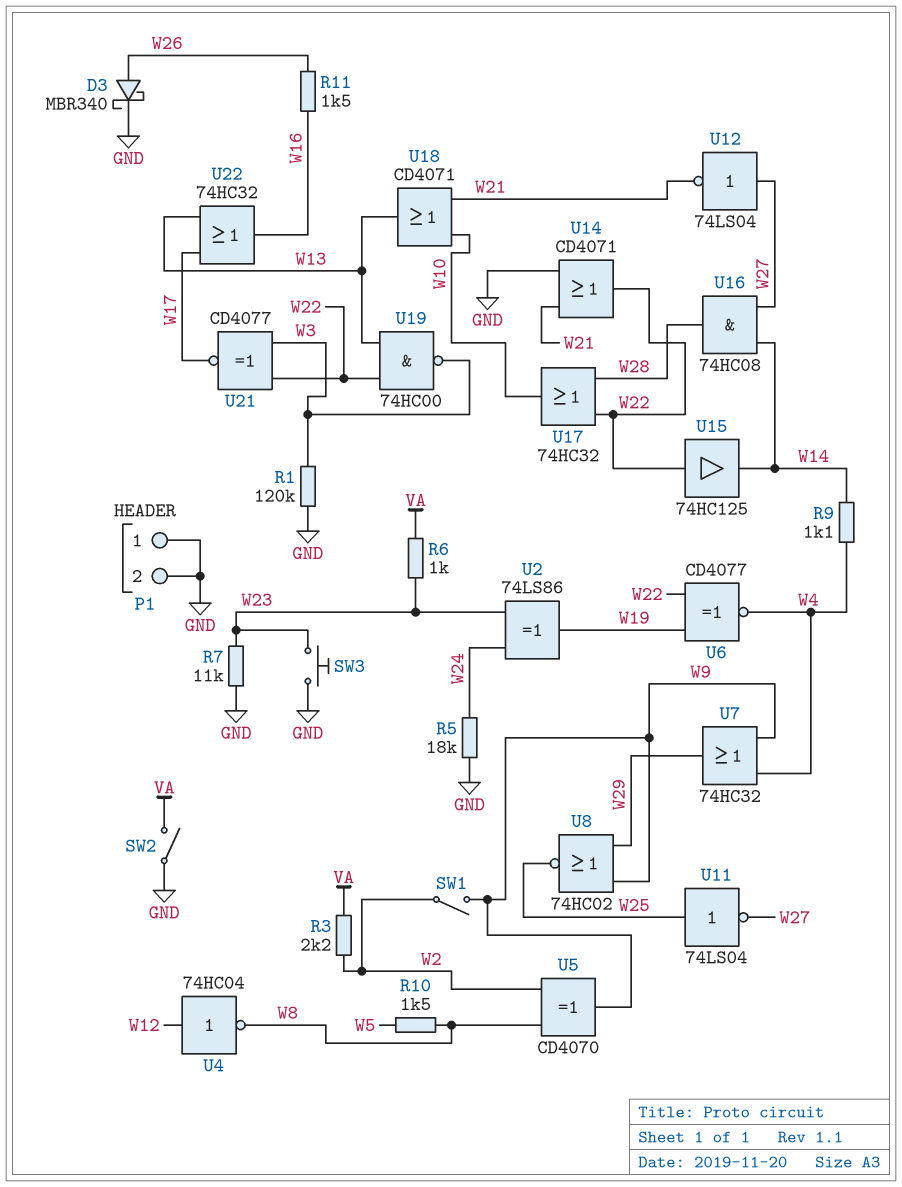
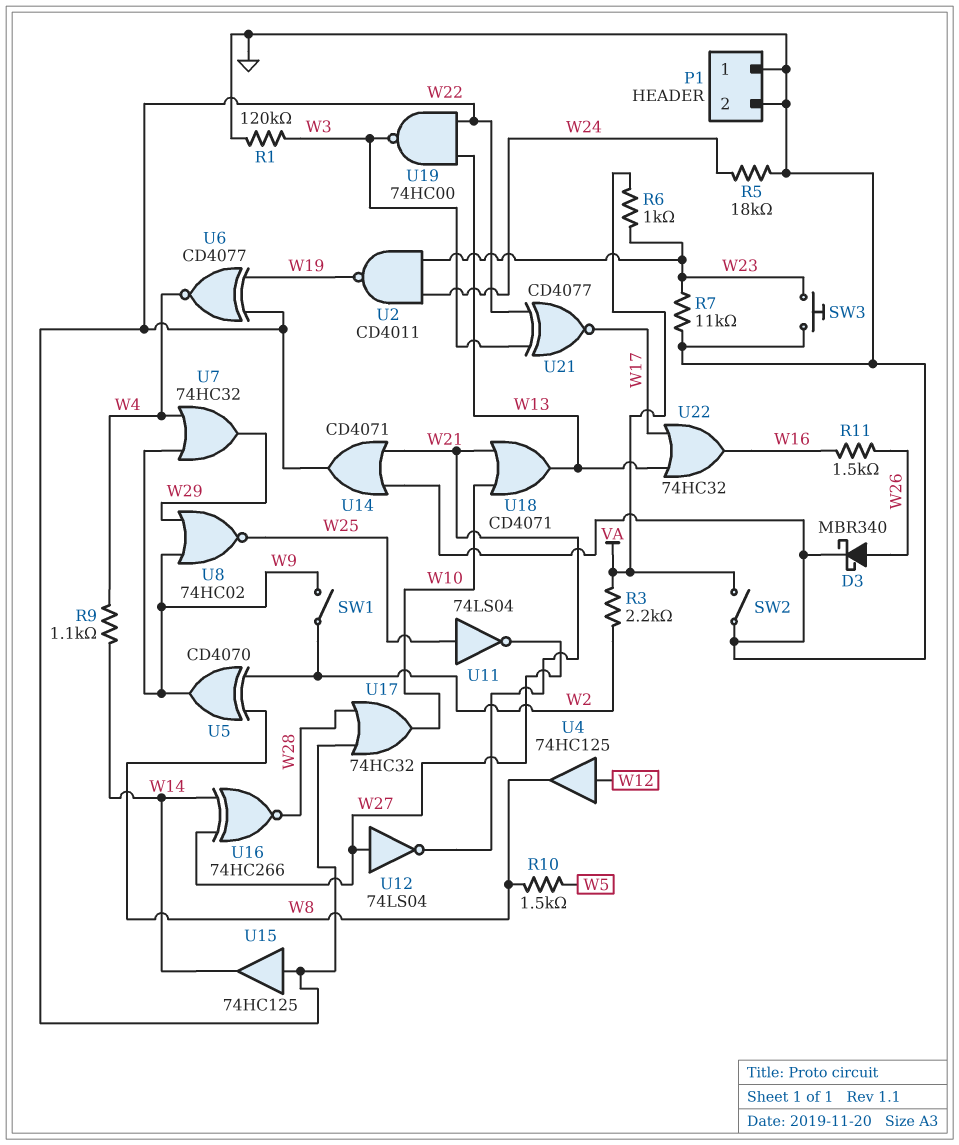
U2: XOR 74LS86 (in W23, in W24, out W19) -> NAND CD4011 (in W23, in W24, out W19)
U4: NOT 74HC04 (in W12, out W8) -> buffer 74HC125 (in W12, out W8)
U16: AND 74HC08 (in W14, in W27, out W28) -> XNOR 74HC266 (in W14, in W27, out W28)

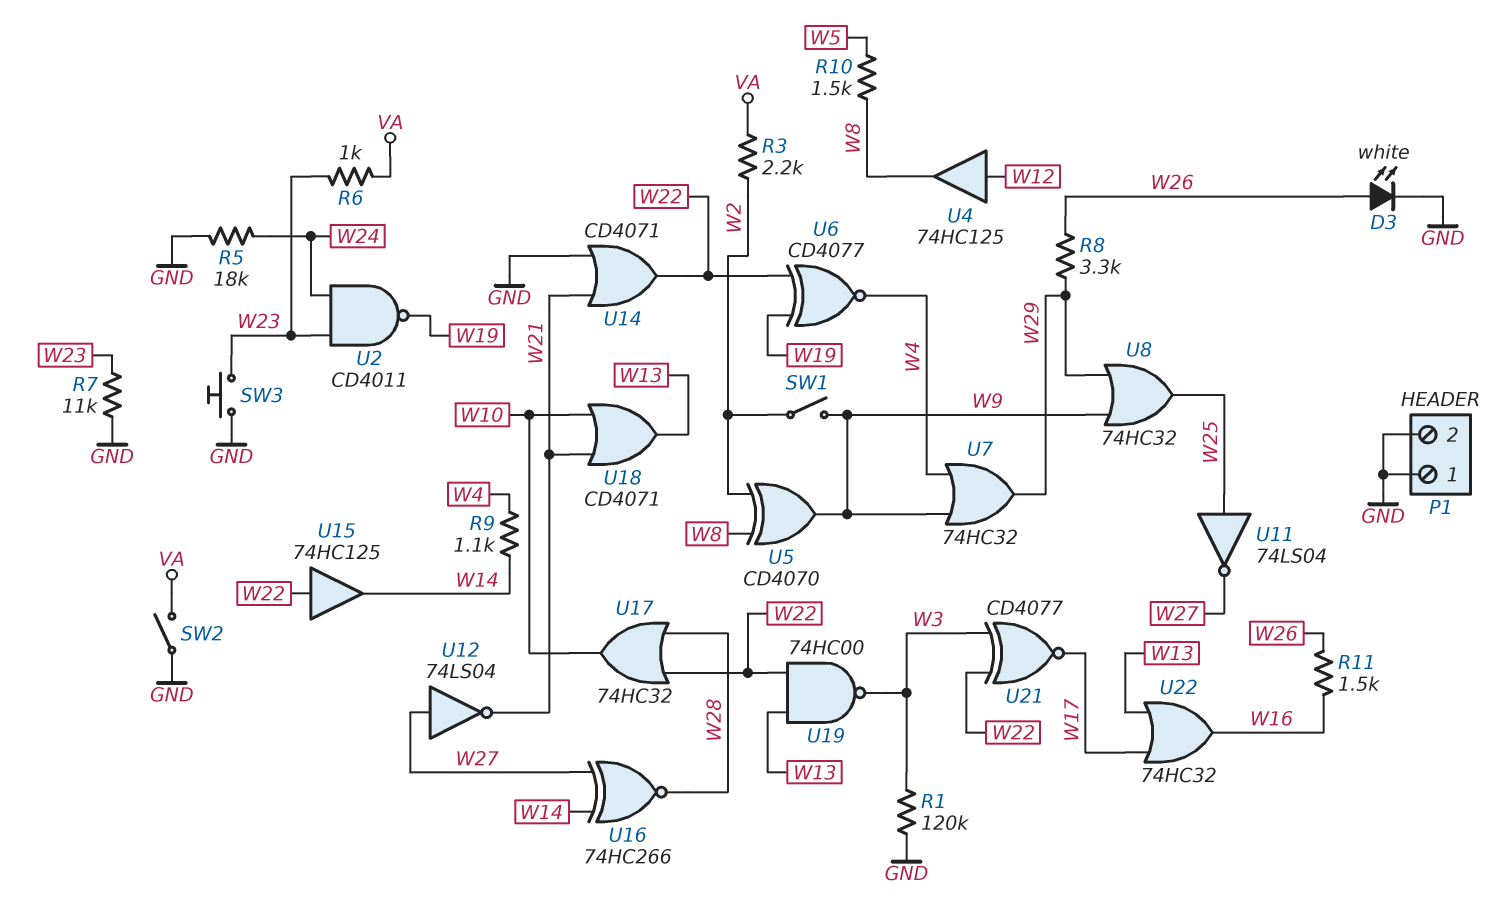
D3: schottky MBR340 (A W26, K GND) -> LED white (A W26, K GND)
R8: none -> 3.3k (W26, W29)
U8: NOR 74HC02 (in W9, in W29, out W25) -> OR 74HC32 (in W9, in W29, out W25)

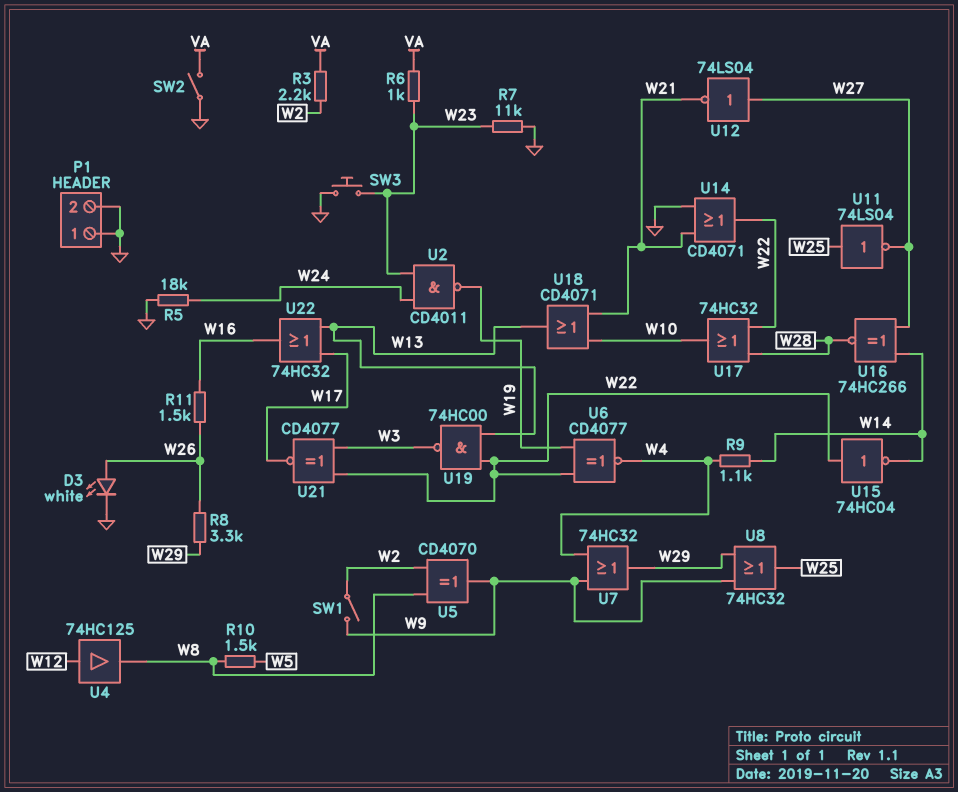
R1: 120k (GND, W3) -> none
U15: buffer 74HC125 (in W22, out W14) -> NOT 74HC04 (in W22, out W14)

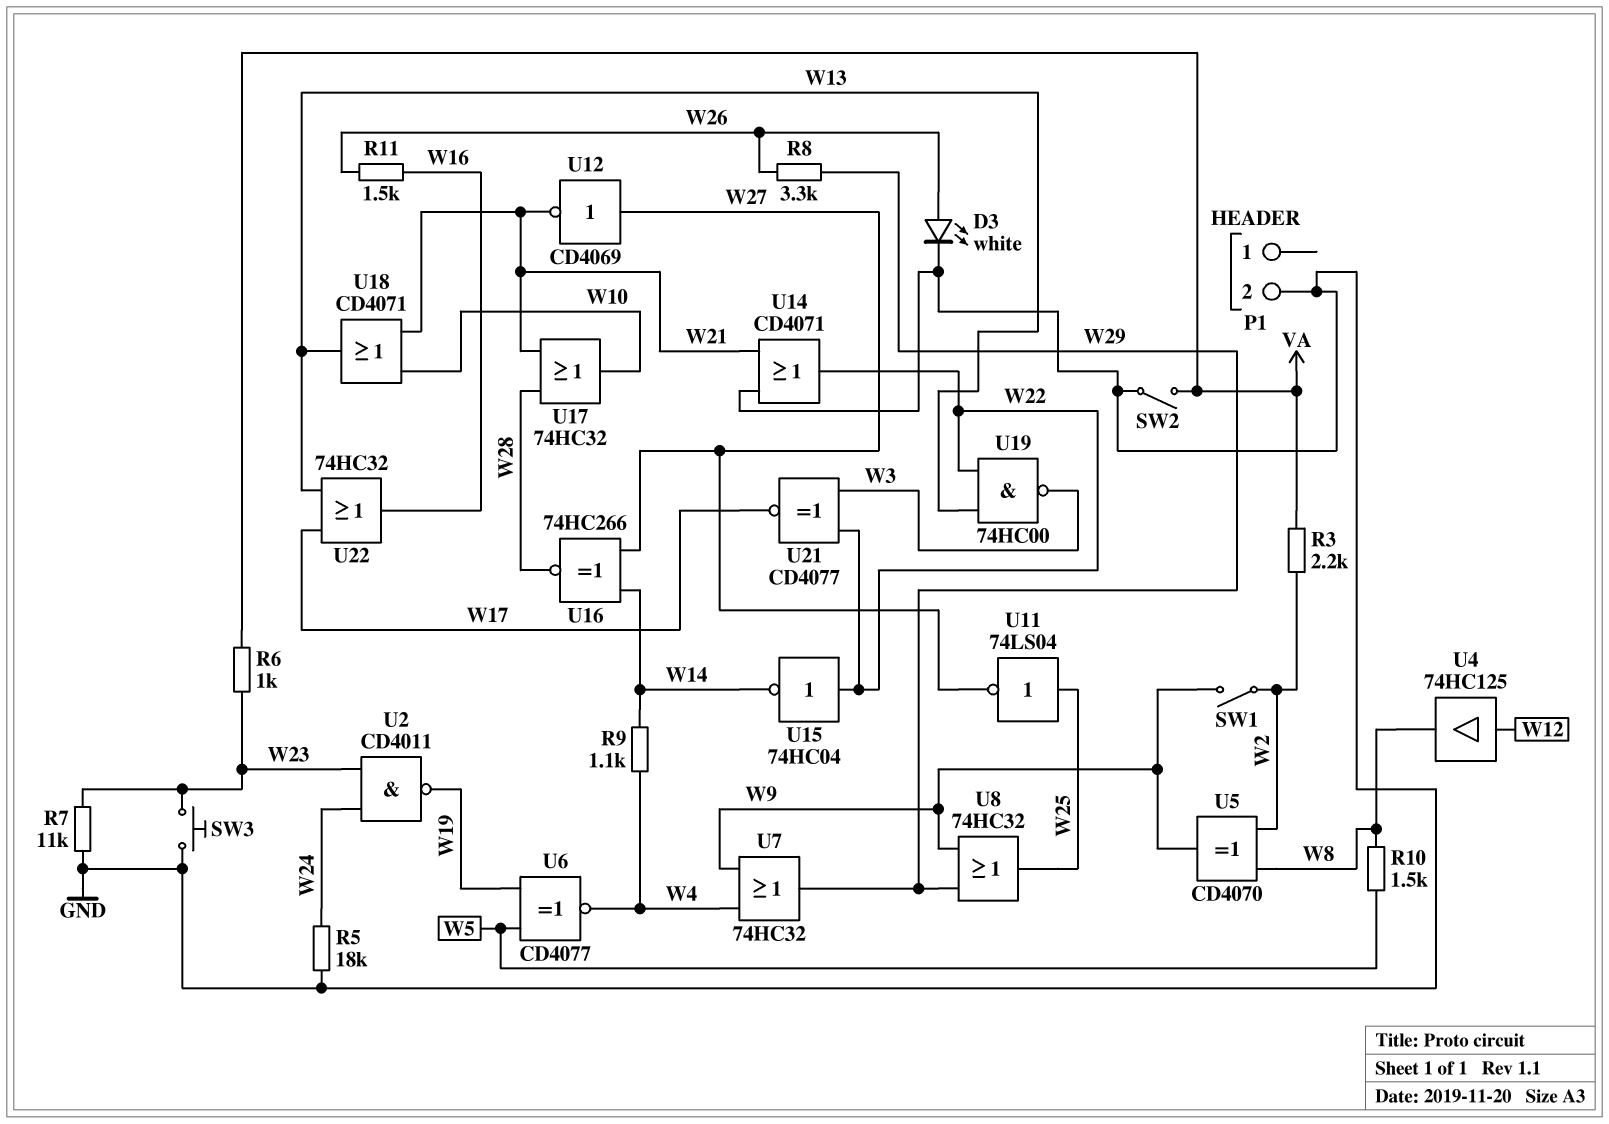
P1 pin 1: GND -> none
U6: XNOR CD4077 (in W19, in W22, out W4) -> XNOR CD4077 (in W5, in W19, out W4)
U12: NOT 74LS04 (in W27, out W21) -> NOT CD4069 (in W27, out W21)
U17: OR 74HC32 (in W22, in W28, out W10) -> OR 74HC32 (in W21, in W28, out W10)

